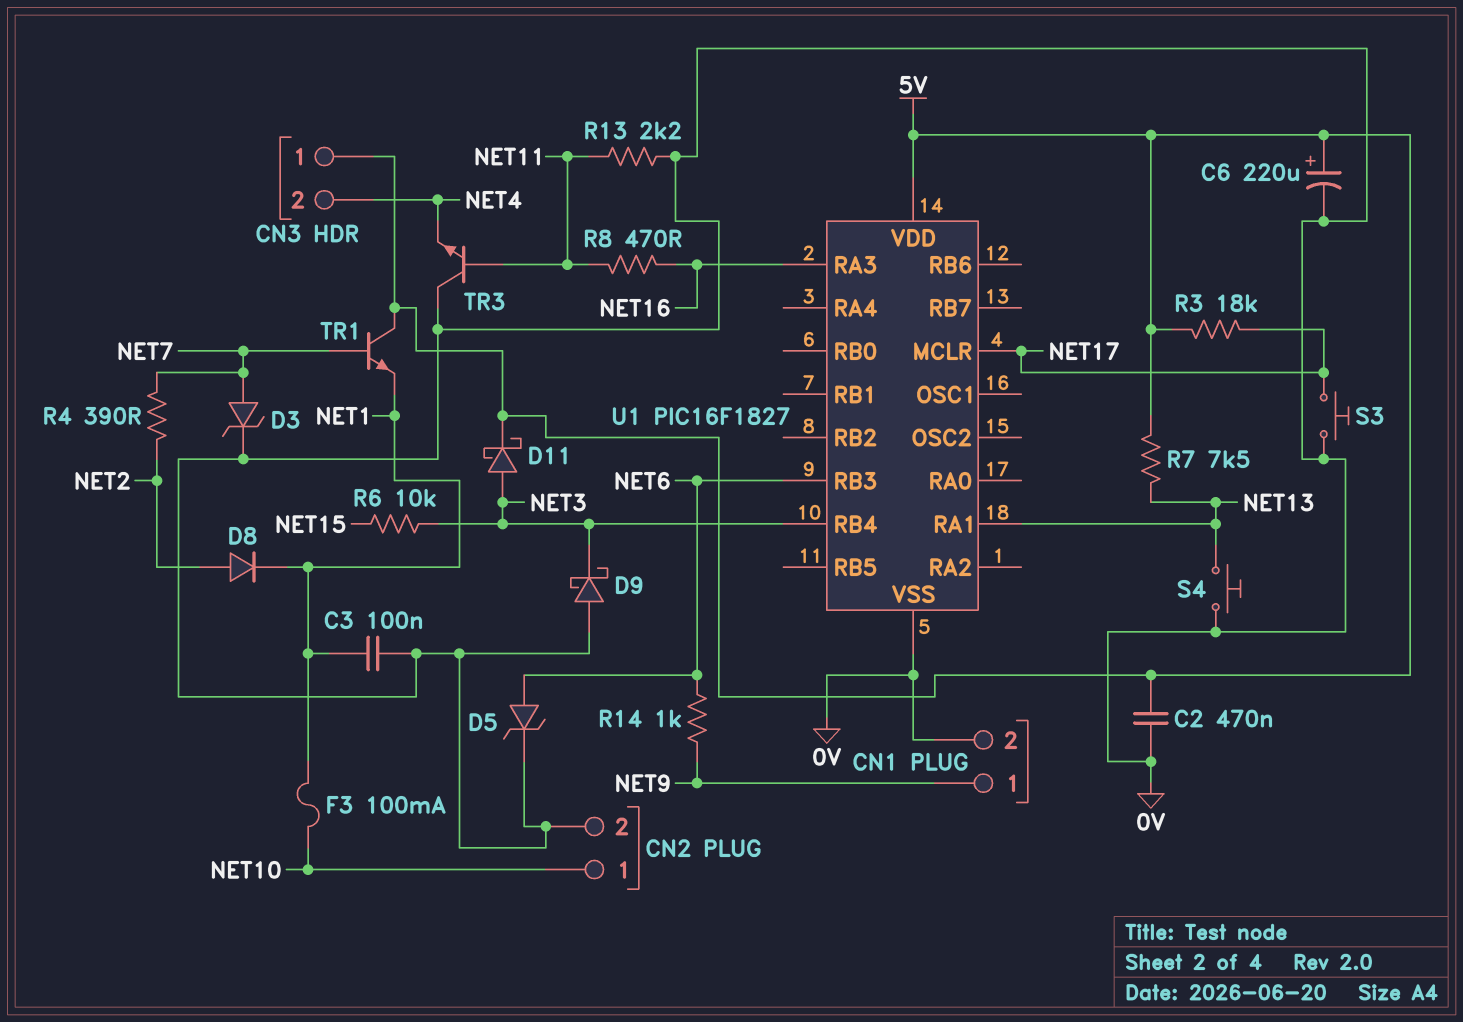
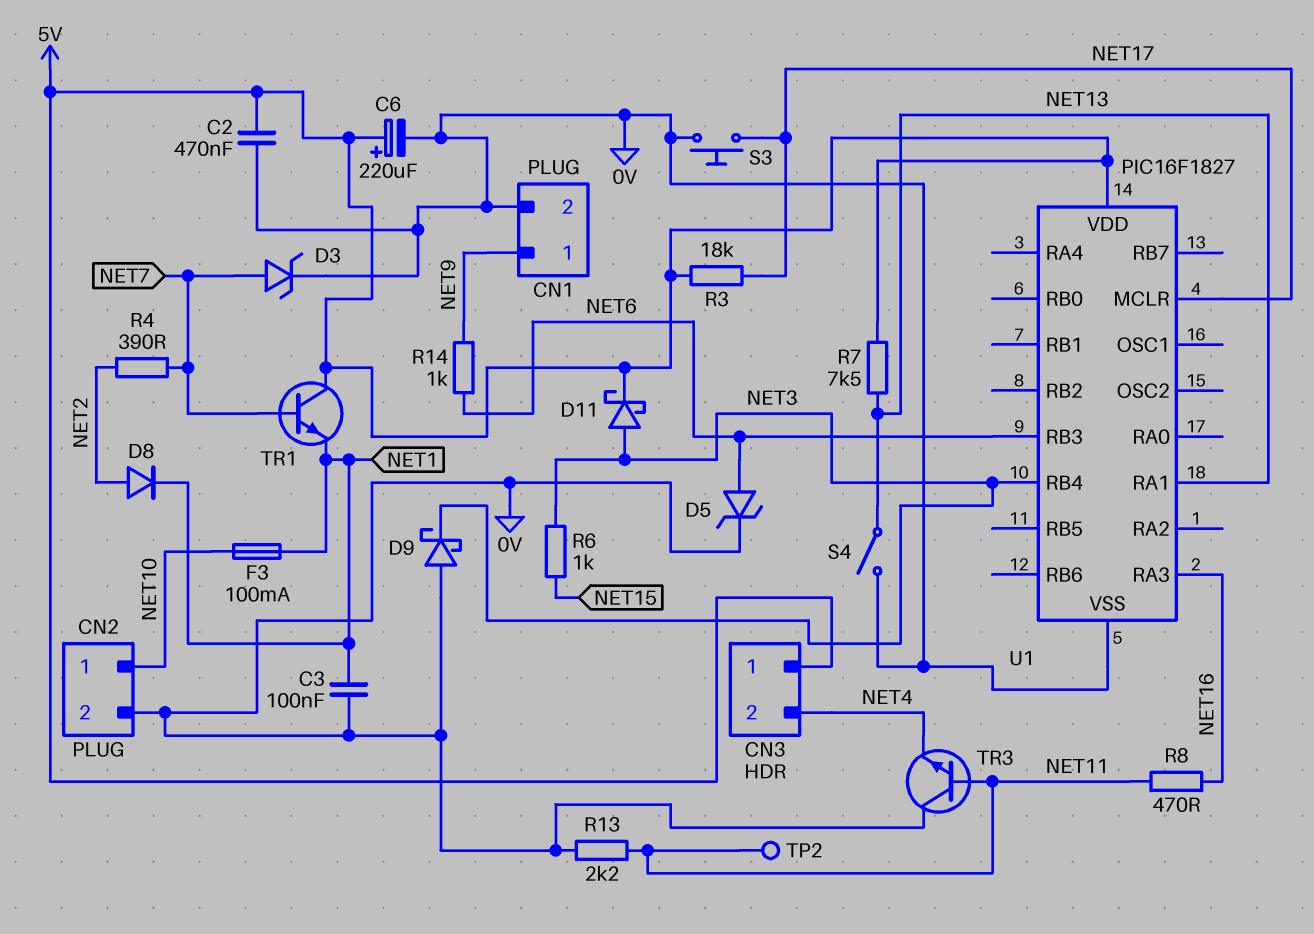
R6: 10k (NET3, NET15) -> 1k (NET3, NET15)
S4: button (0V, NET13) -> switch (0V, NET13)
TP2: none -> test point (NET11)

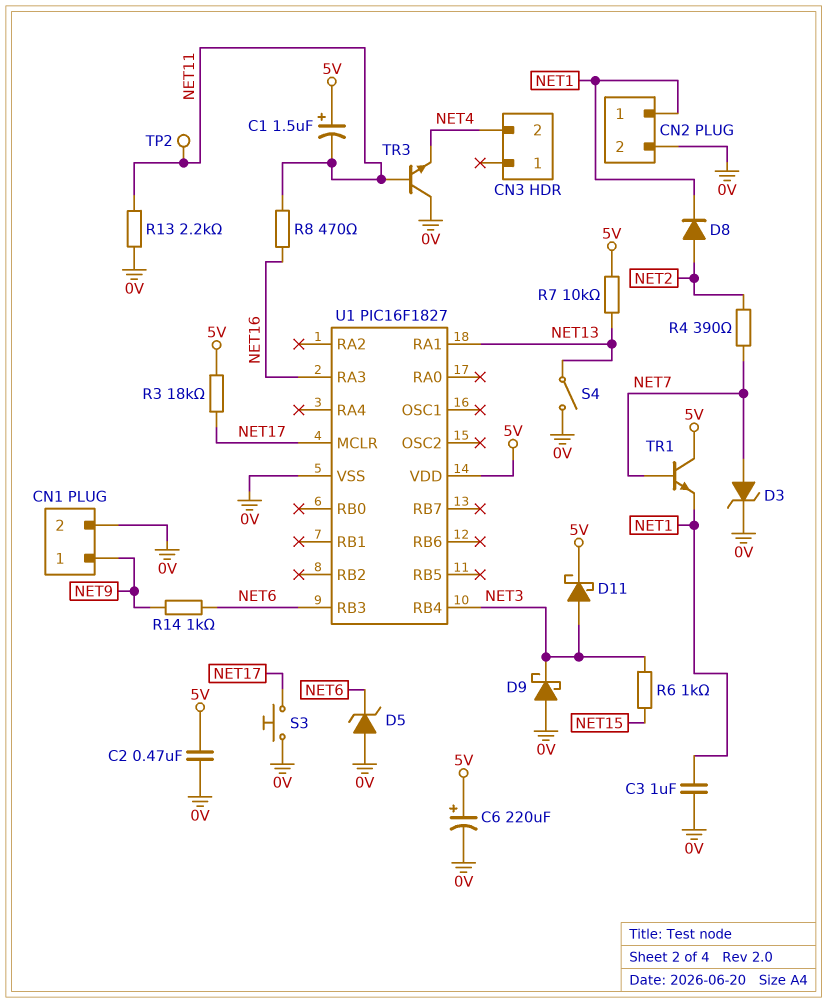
C1: none -> 1.5uF (plus 5V, minus NET11)
C3: 100nF (0V, NET1) -> 1uF (0V, NET1)
CN2 pin 1: NET10 -> NET1
CN3 pin 1: 5V -> none
D5: zener (A NET6, K 0V) -> zener (A 0V, K NET6)
F3: 100mA (NET1, NET10) -> none
R7: 7.5k (5V, NET13) -> 10k (5V, NET13)

